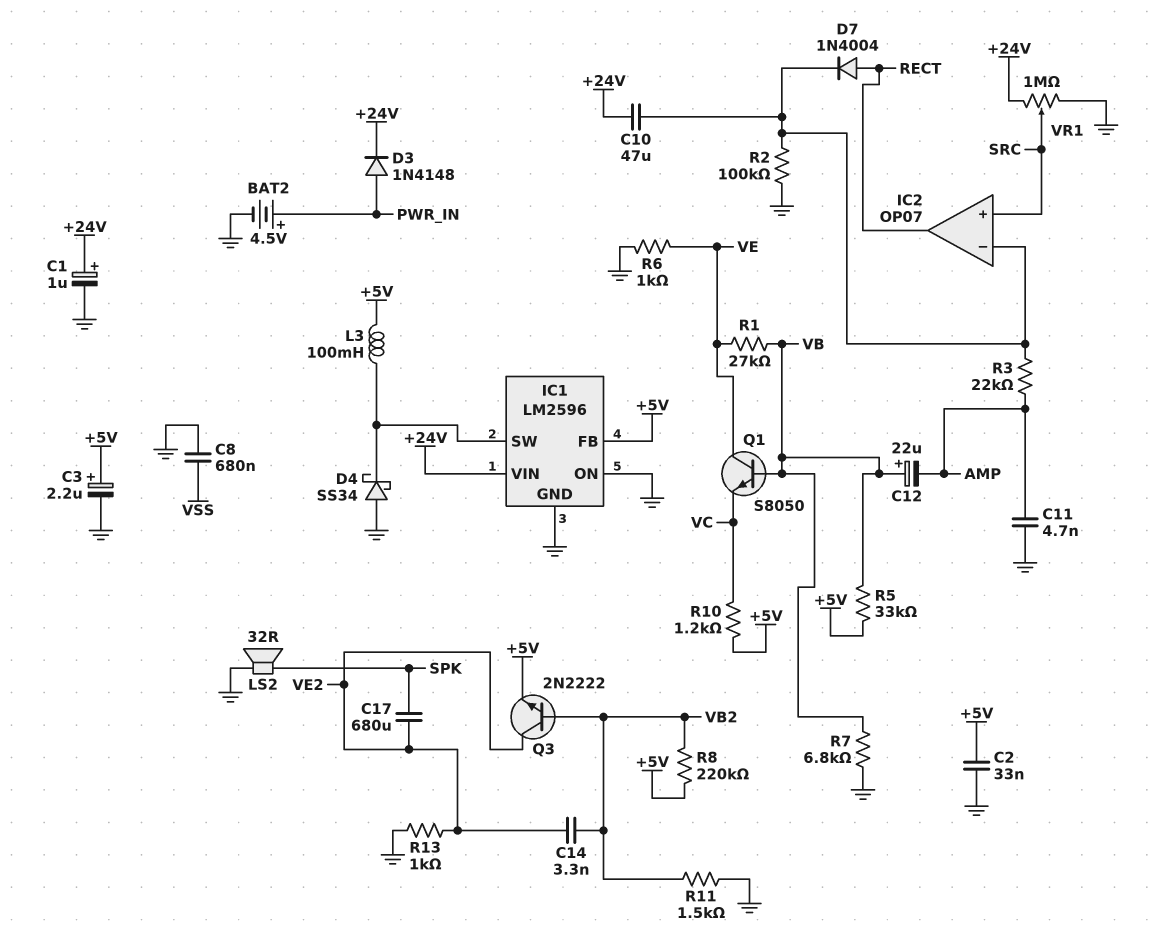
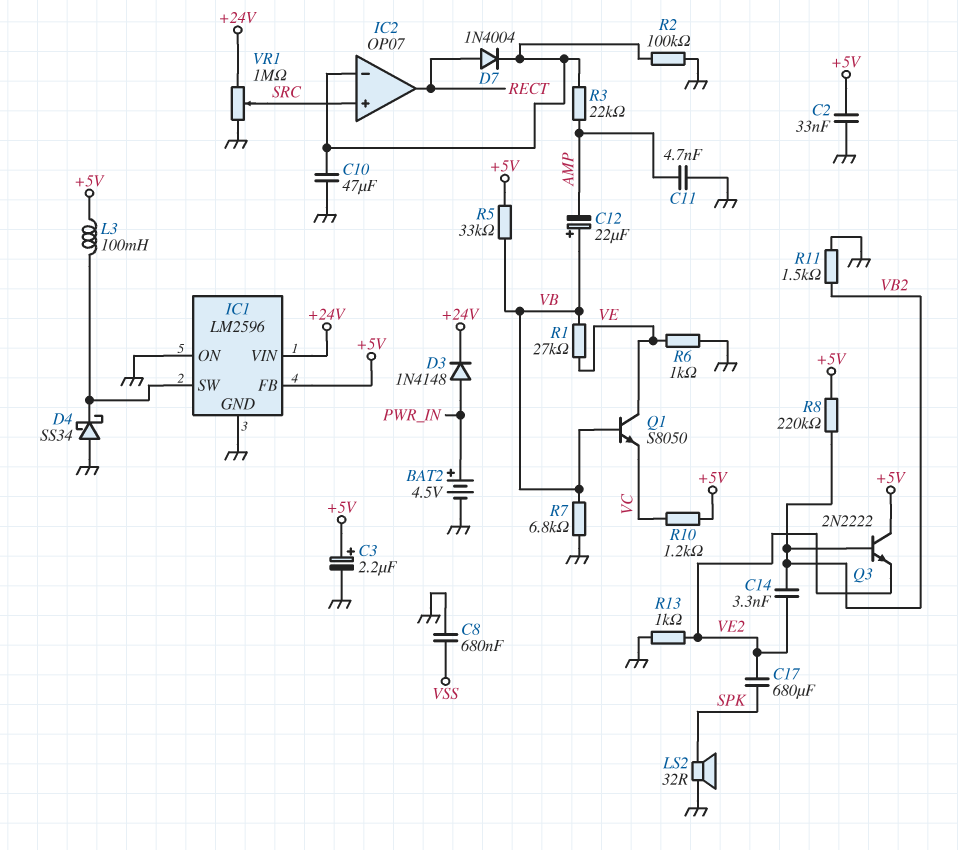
C1: 1uF (plus +24V, minus GND) -> none
C10: 47uF (+24V, IC2/in-) -> 47uF (GND, IC2/in-)
Q3: NPN 2N2222 (B VB2, C VE2, E +5V) -> NPN 2N2222 (B VB2, C +5V, E VE2)

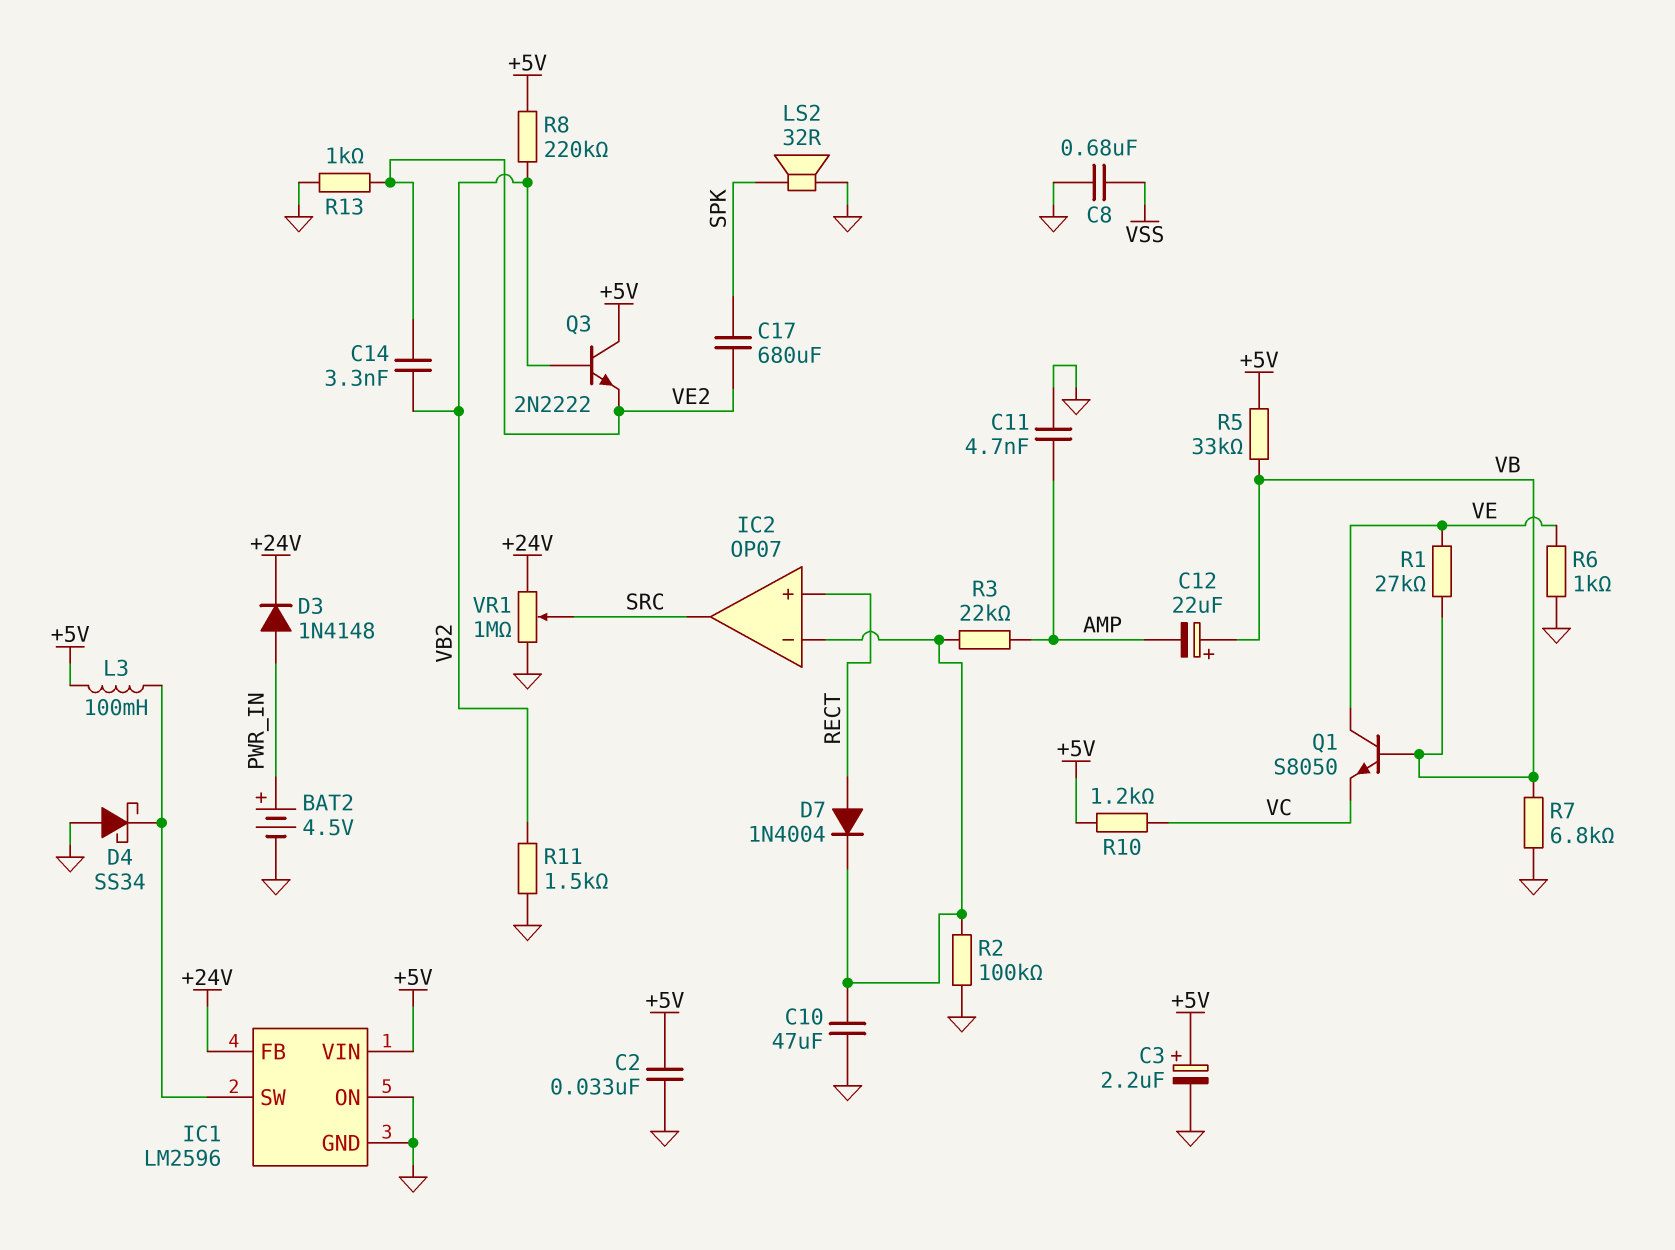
IC1 pin FB: +5V -> +24V
IC1 pin VIN: +24V -> +5V
IC2 pin in+: SRC -> RECT
IC2 pin out: RECT -> SRC

